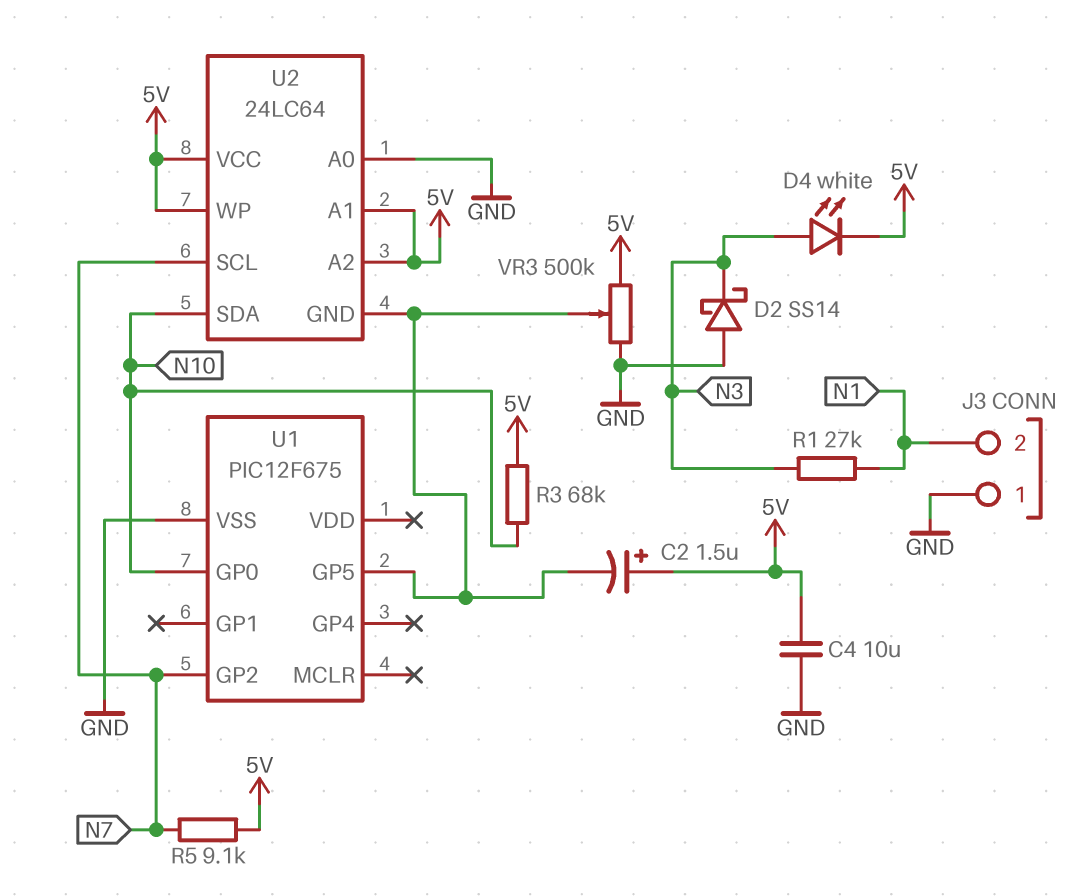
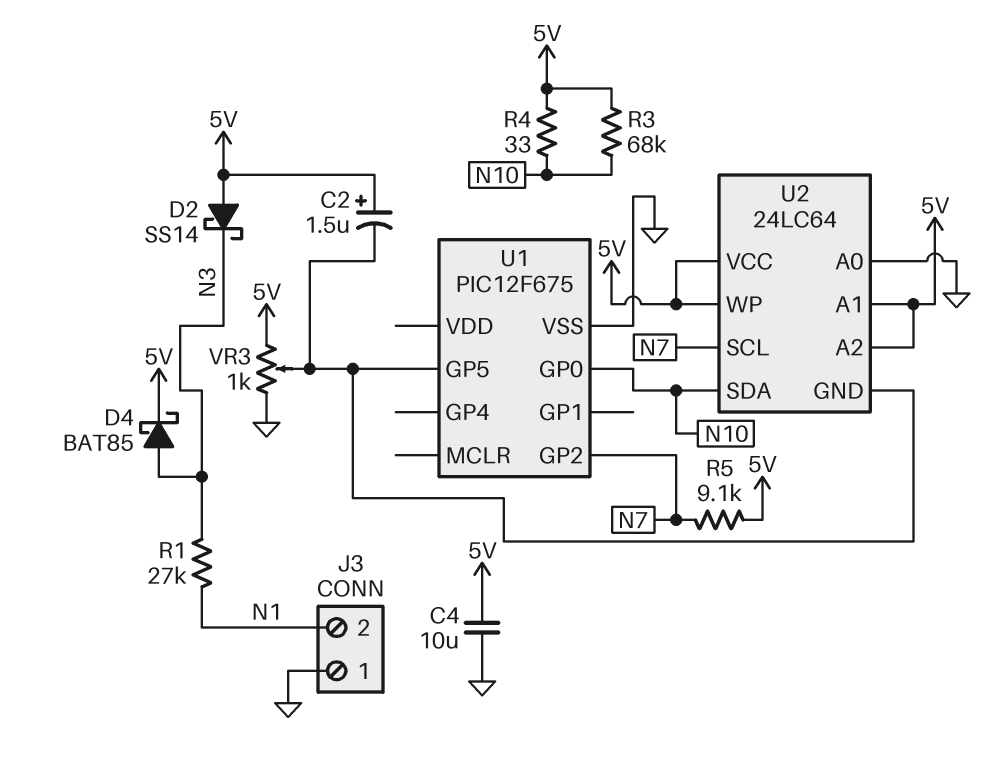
D2: schottky SS14 (A GND, K N3) -> schottky SS14 (A 5V, K N3)
D4: LED white (A N3, K 5V) -> schottky BAT85 (A N3, K 5V)
R4: none -> 33 (5V, N10)
VR3: 500k (5V, GND, wiper U1/GP5) -> 1k (5V, GND, wiper U1/GP5)

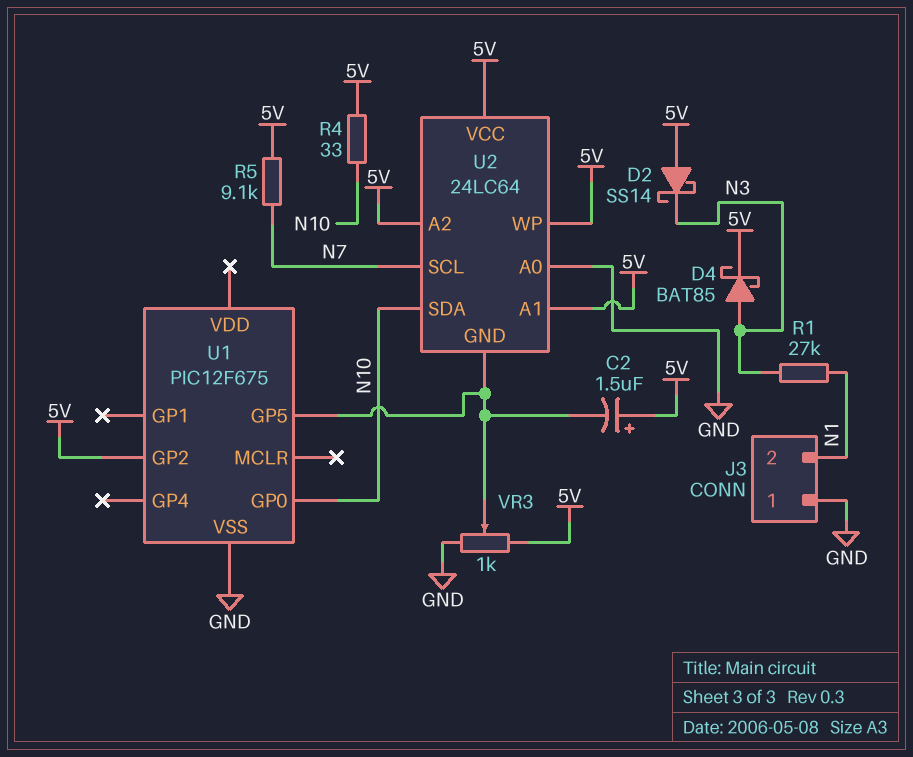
C4: 10uF (5V, GND) -> none
R3: 68k (5V, N10) -> none
U1 pin GP2: N7 -> 5V

